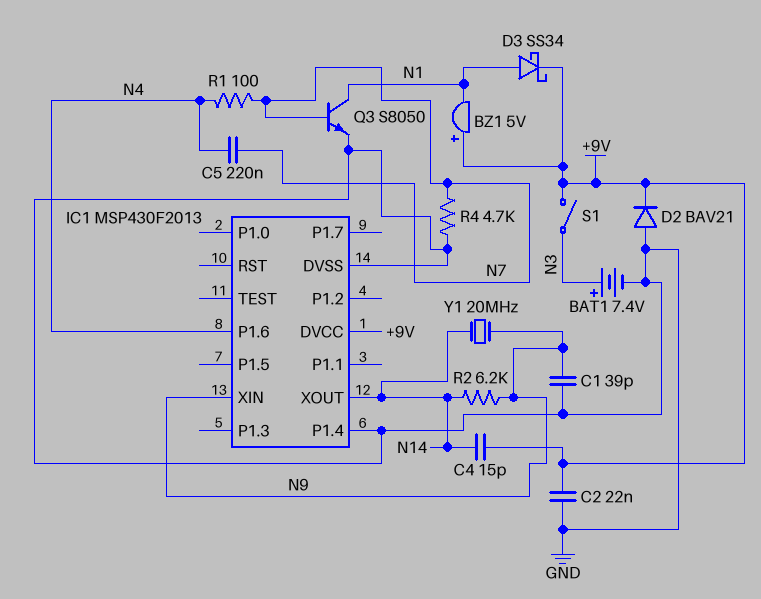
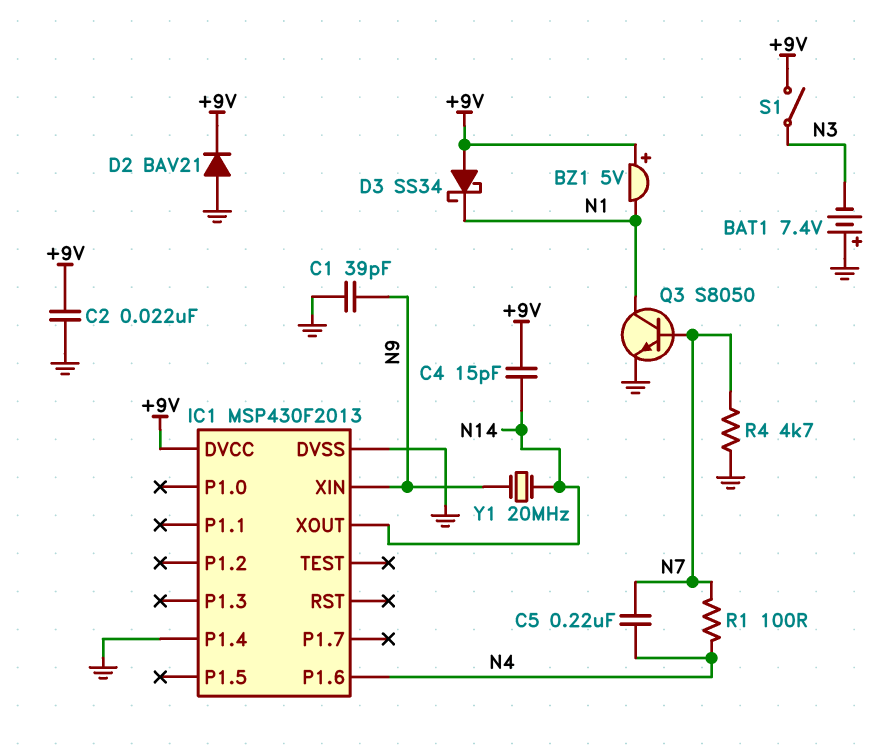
BAT1: 7.4V (plus N3, minus GND) -> 7.4V (plus GND, minus N3)
D3: schottky SS34 (A N1, K +9V) -> schottky SS34 (A +9V, K N1)
R2: 6.2k (N9, N14) -> none

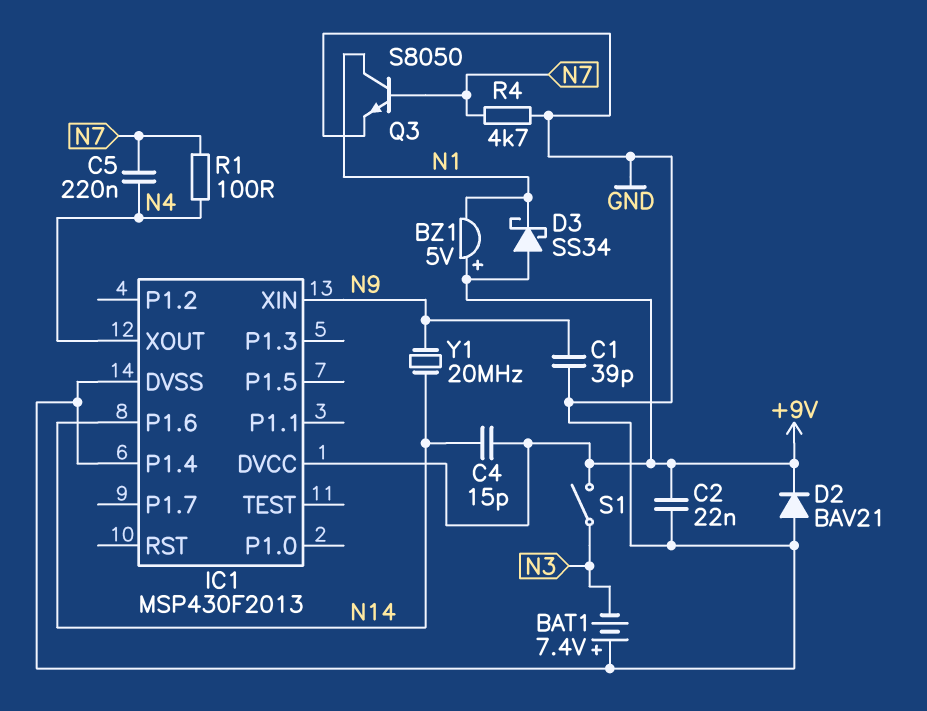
IC1 pin P1.6: N4 -> N14
IC1 pin XOUT: N14 -> N4

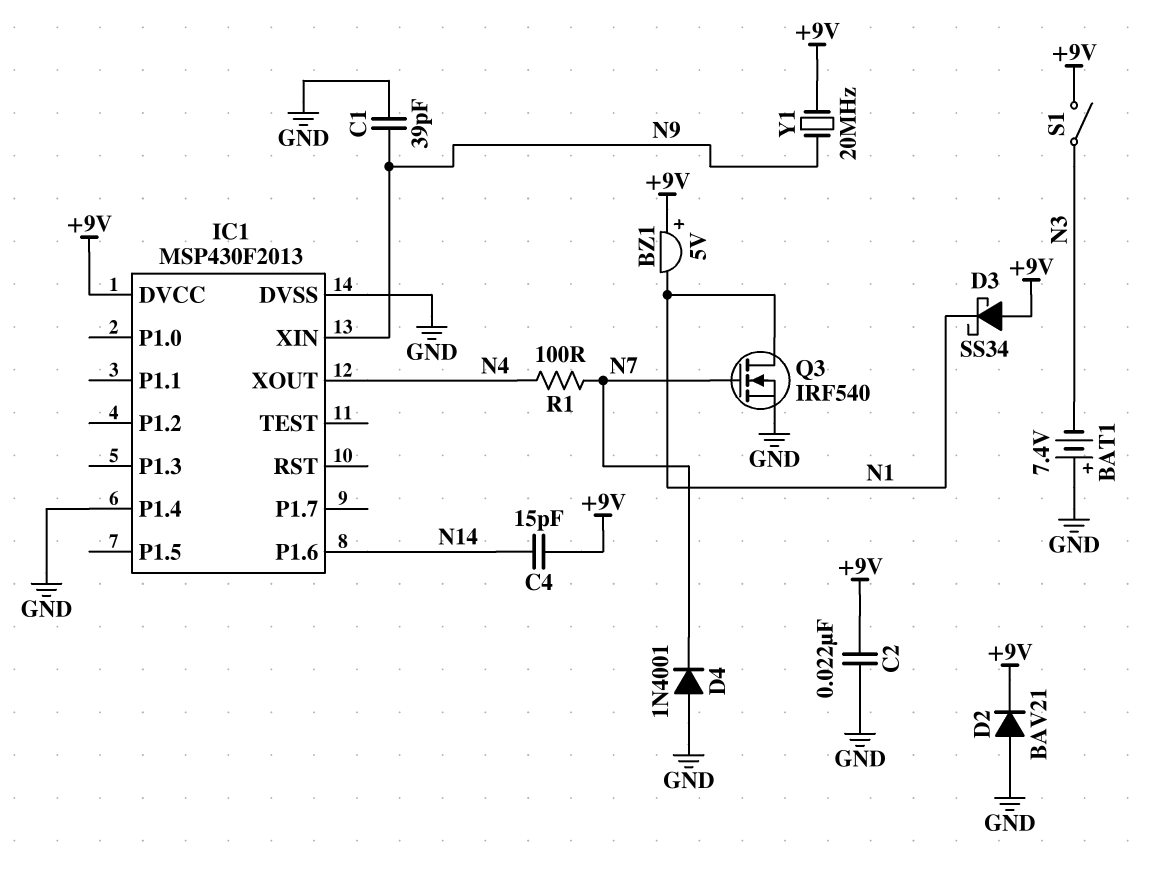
C5: 220nF (N4, N7) -> none
D4: none -> diode 1N4001 (A GND, K N7)
Q3: NPN S8050 (B N7, C N1, E GND) -> NMOS IRF540 (G N7, D N1, S GND)
R4: 4.7k (GND, N7) -> none
Y1: 20MHz (N9, N14) -> 20MHz (+9V, N9)

